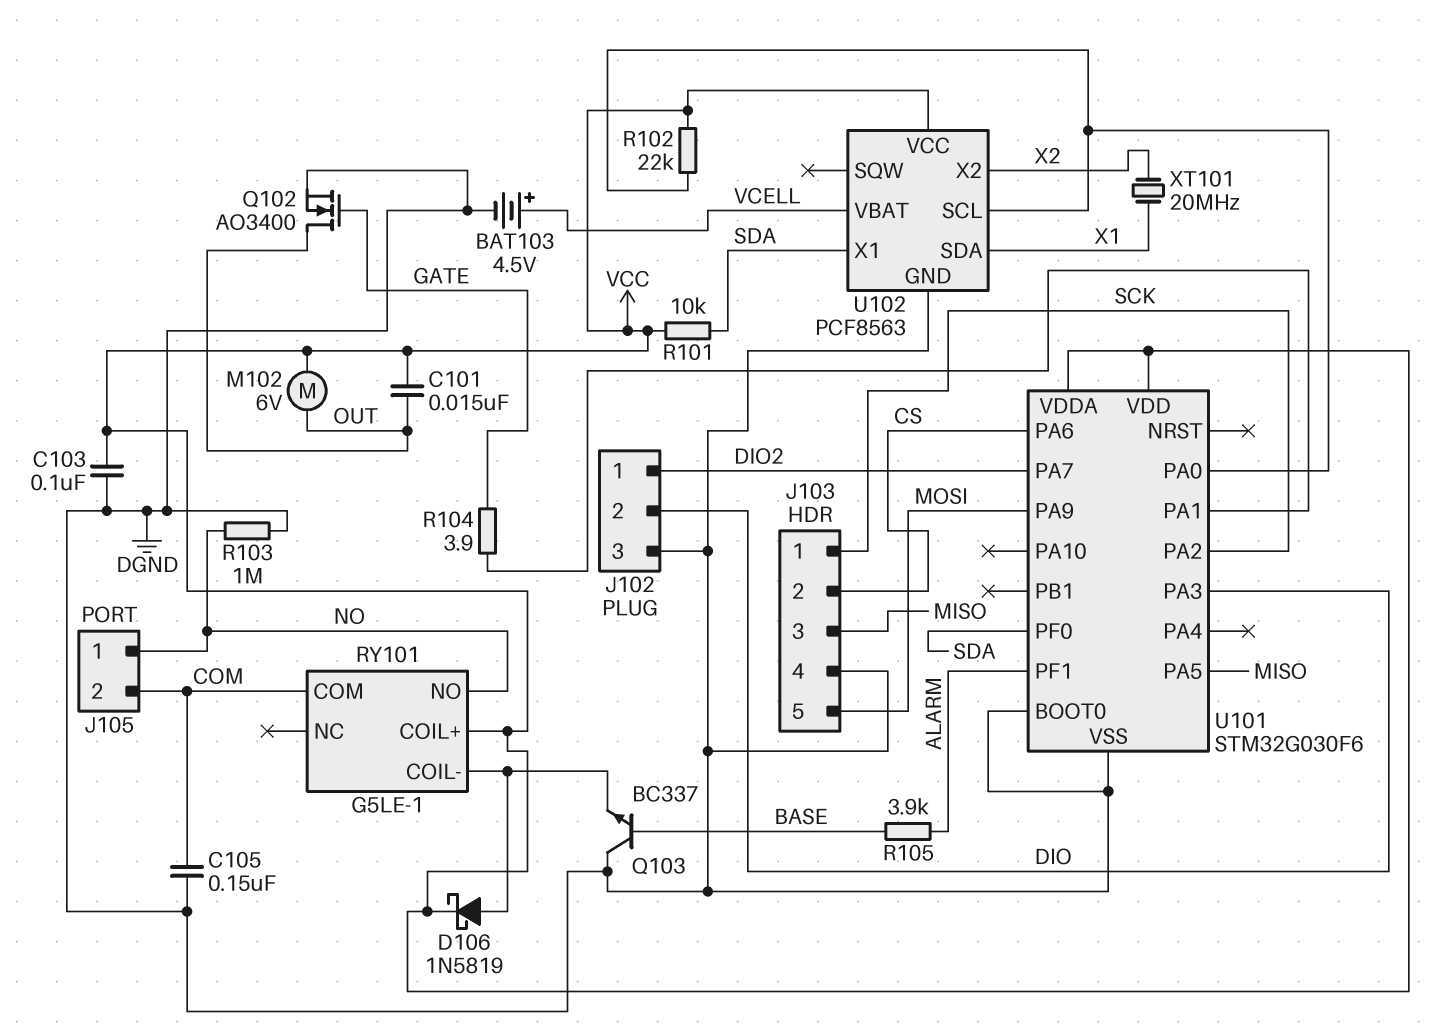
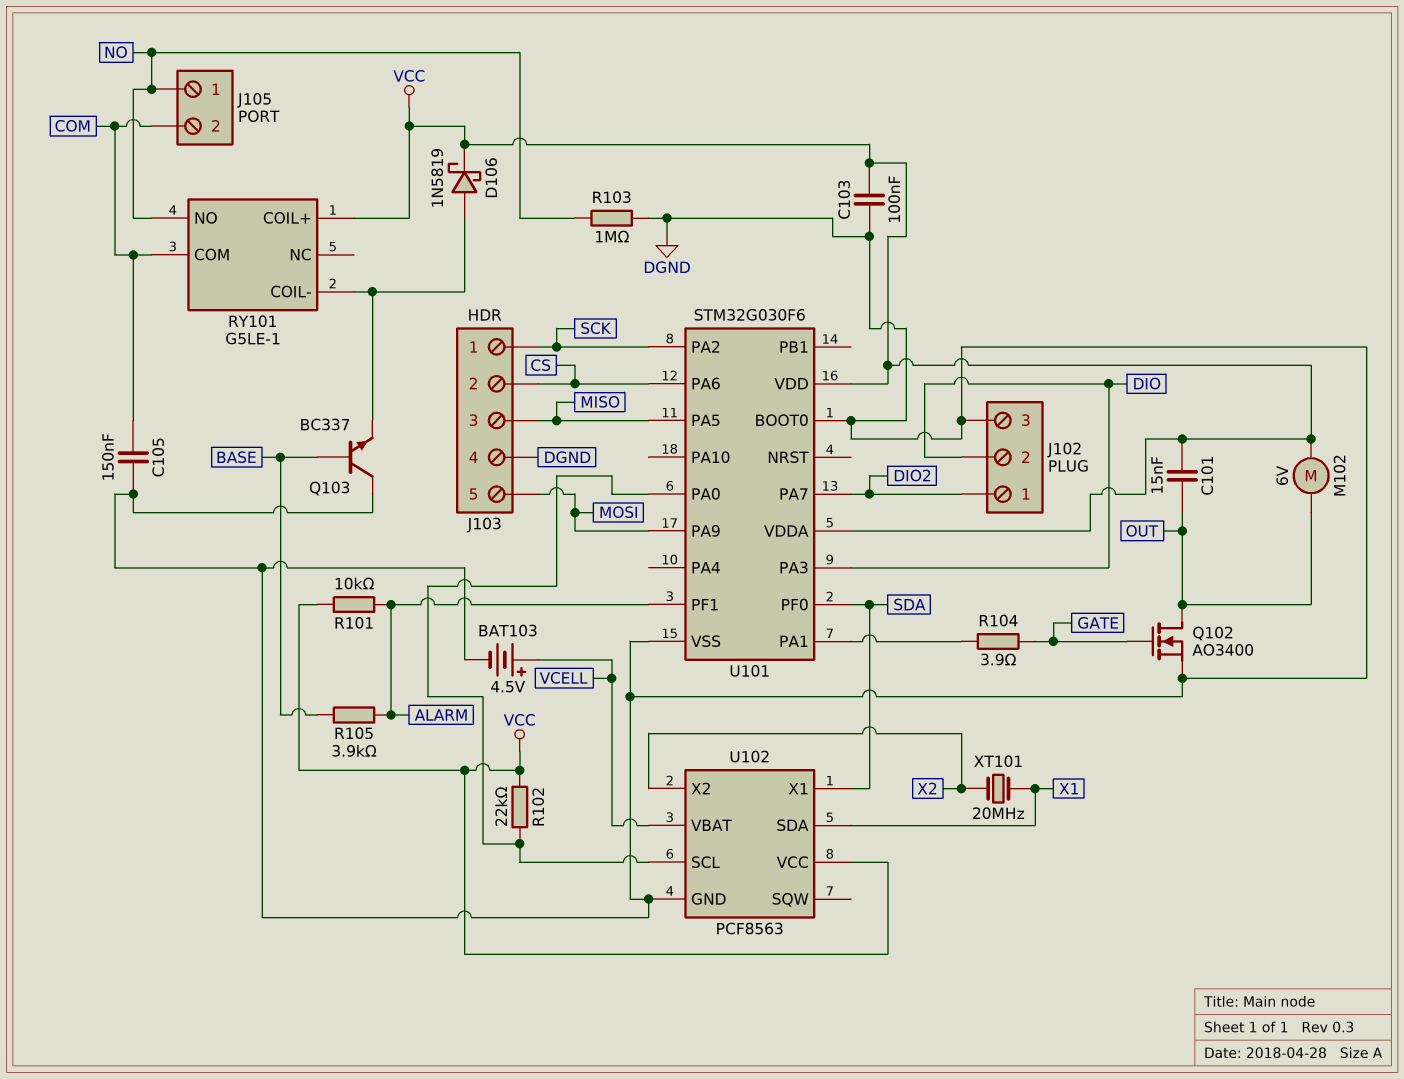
R101: 10k (SDA, VCC) -> 10k (ALARM, VCC)

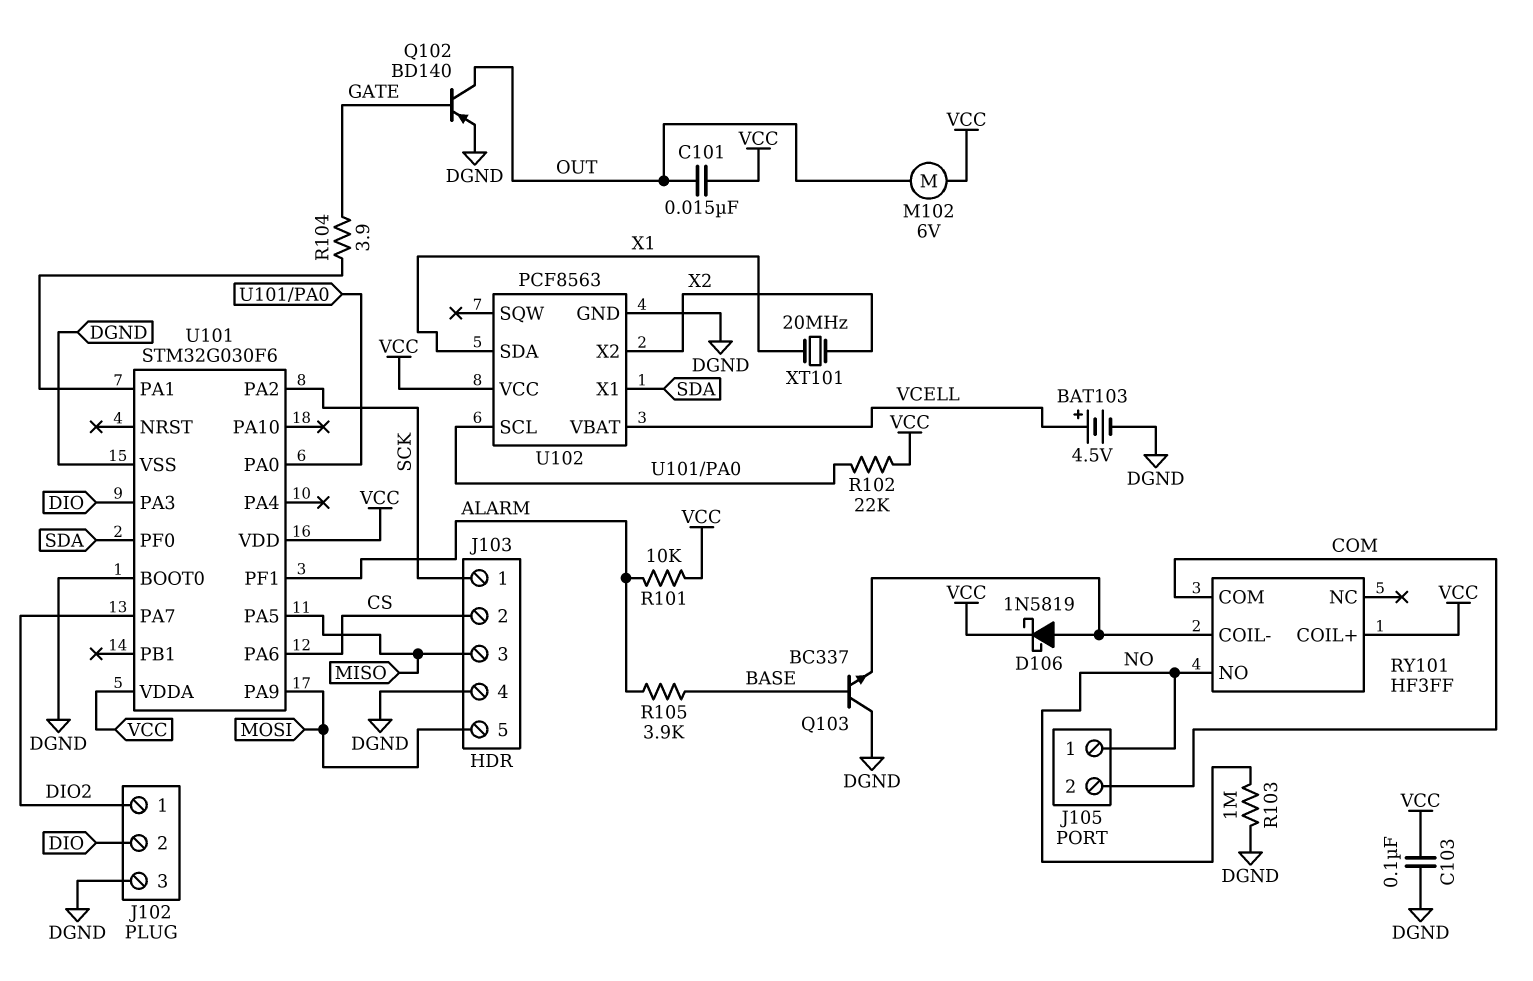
C105: 150nF (COM, DGND) -> none
Q102: NMOS AO3400 (G GATE, D OUT, S DGND) -> PNP BD140 (B GATE, C OUT, E DGND)
RY101: G5LE-1 -> HF3FF

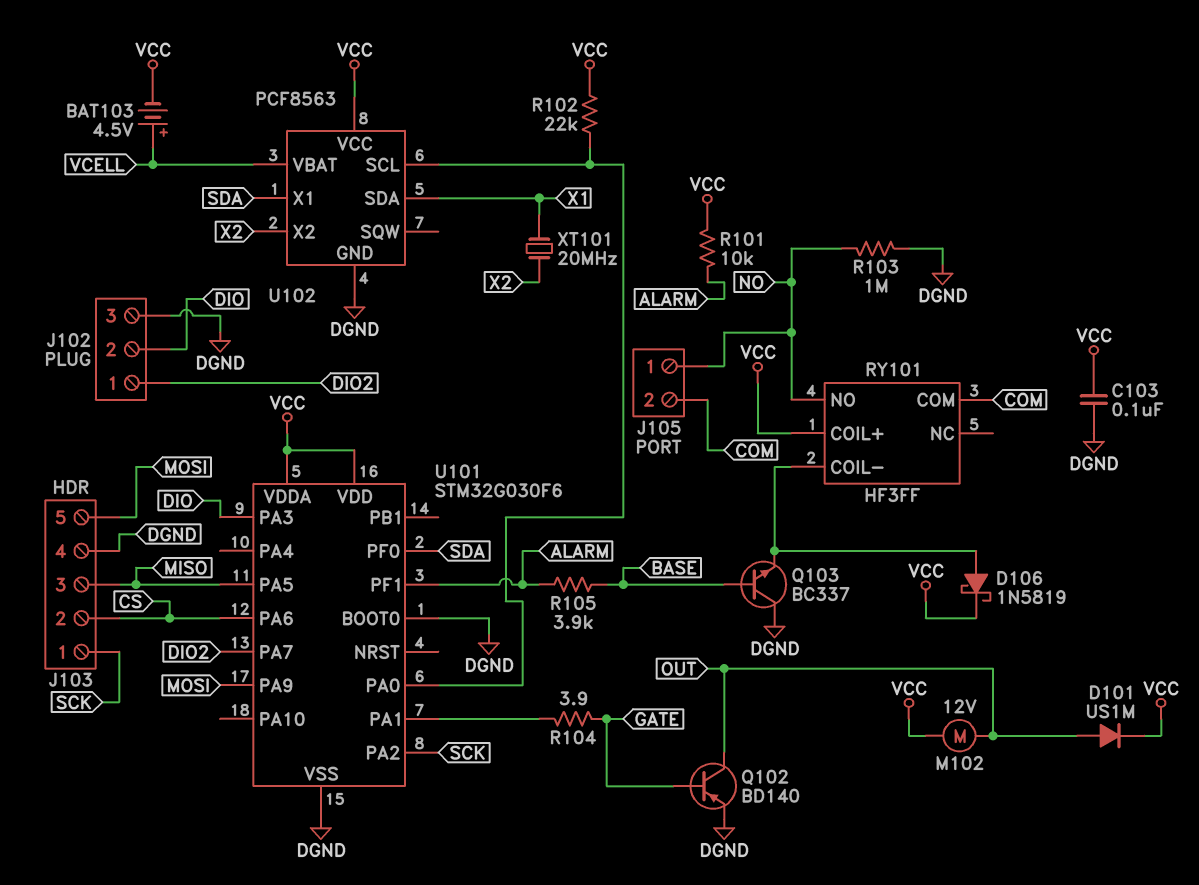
BAT103: 4.5V (plus VCELL, minus DGND) -> 4.5V (plus VCELL, minus VCC)
C101: 15nF (OUT, VCC) -> none
D101: none -> diode US1M (A OUT, K VCC)
M102: motor 6V (OUT, VCC) -> motor 12V (OUT, VCC)

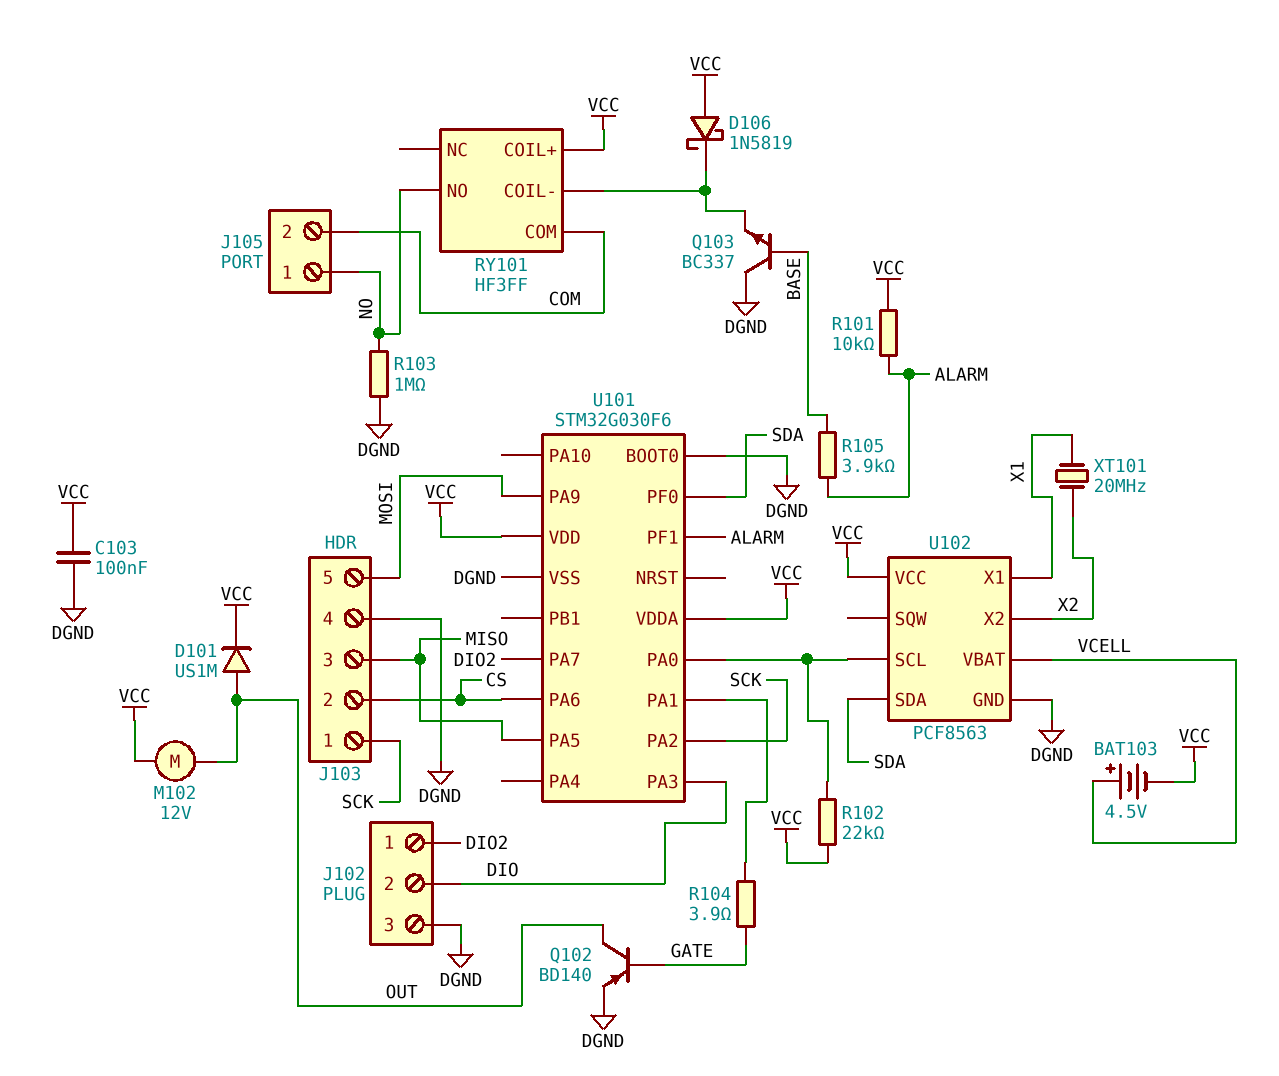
D106: schottky 1N5819 (A RY101/COIL-, K VCC) -> schottky 1N5819 (A VCC, K RY101/COIL-)
U102 pin SDA: X1 -> SDA
U102 pin X1: SDA -> X1

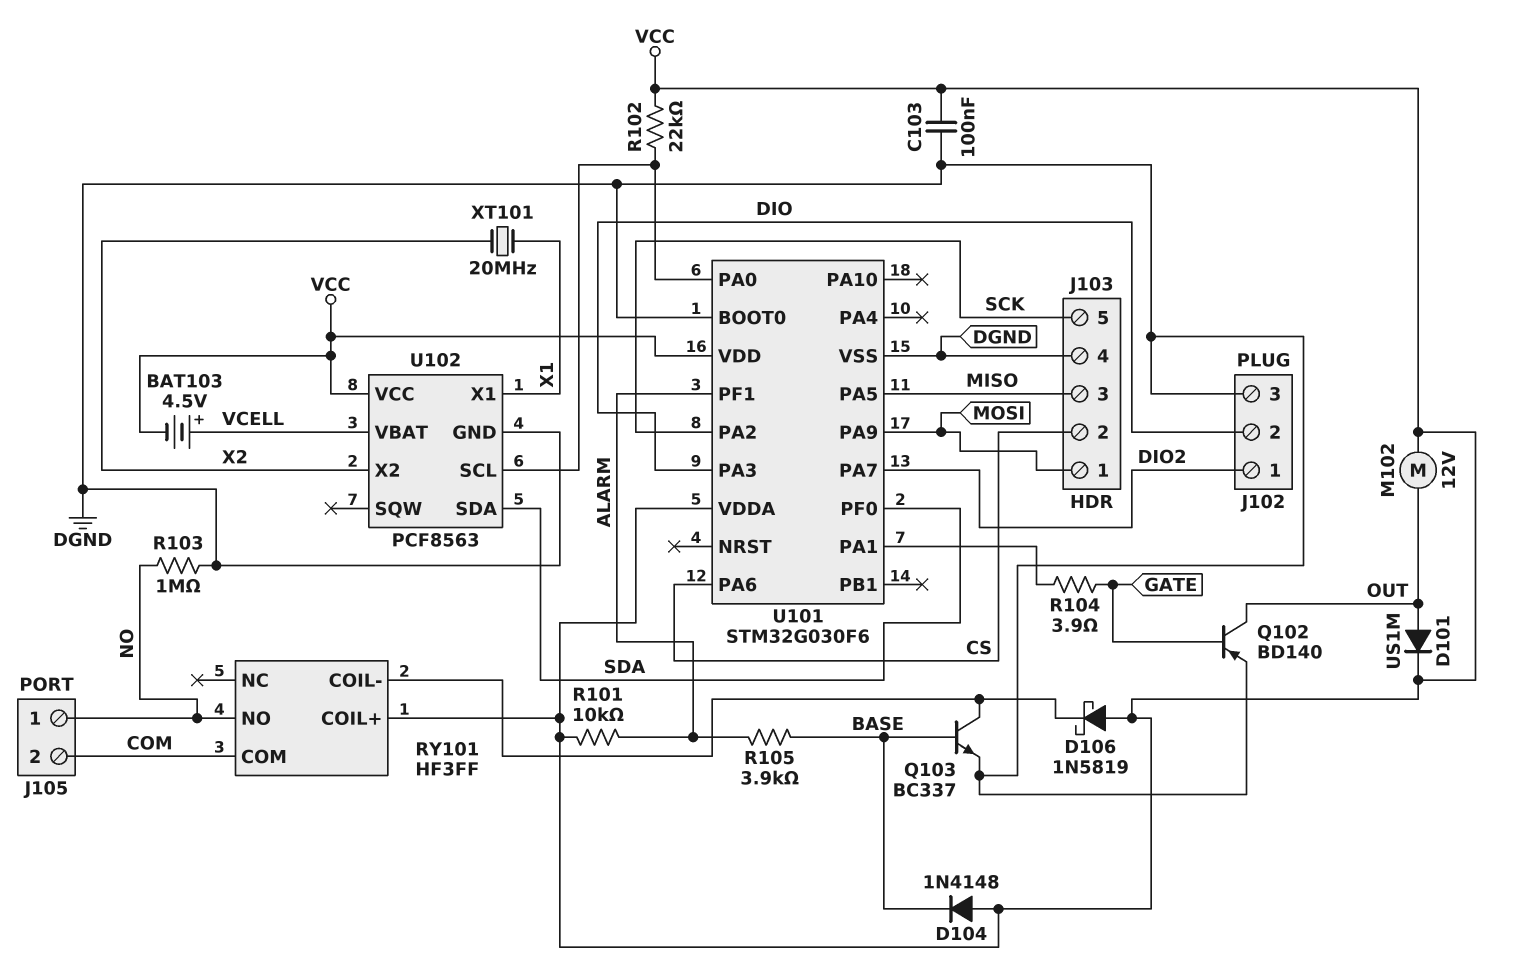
D104: none -> diode 1N4148 (A VCC, K BASE)
J103 pin 1: SCK -> MOSI
J103 pin 5: MOSI -> SCK
Q103: NPN BC337 (B BASE, C DGND, E RY101/COIL-) -> NPN BC337 (B BASE, C RY101/COIL-, E DGND)

